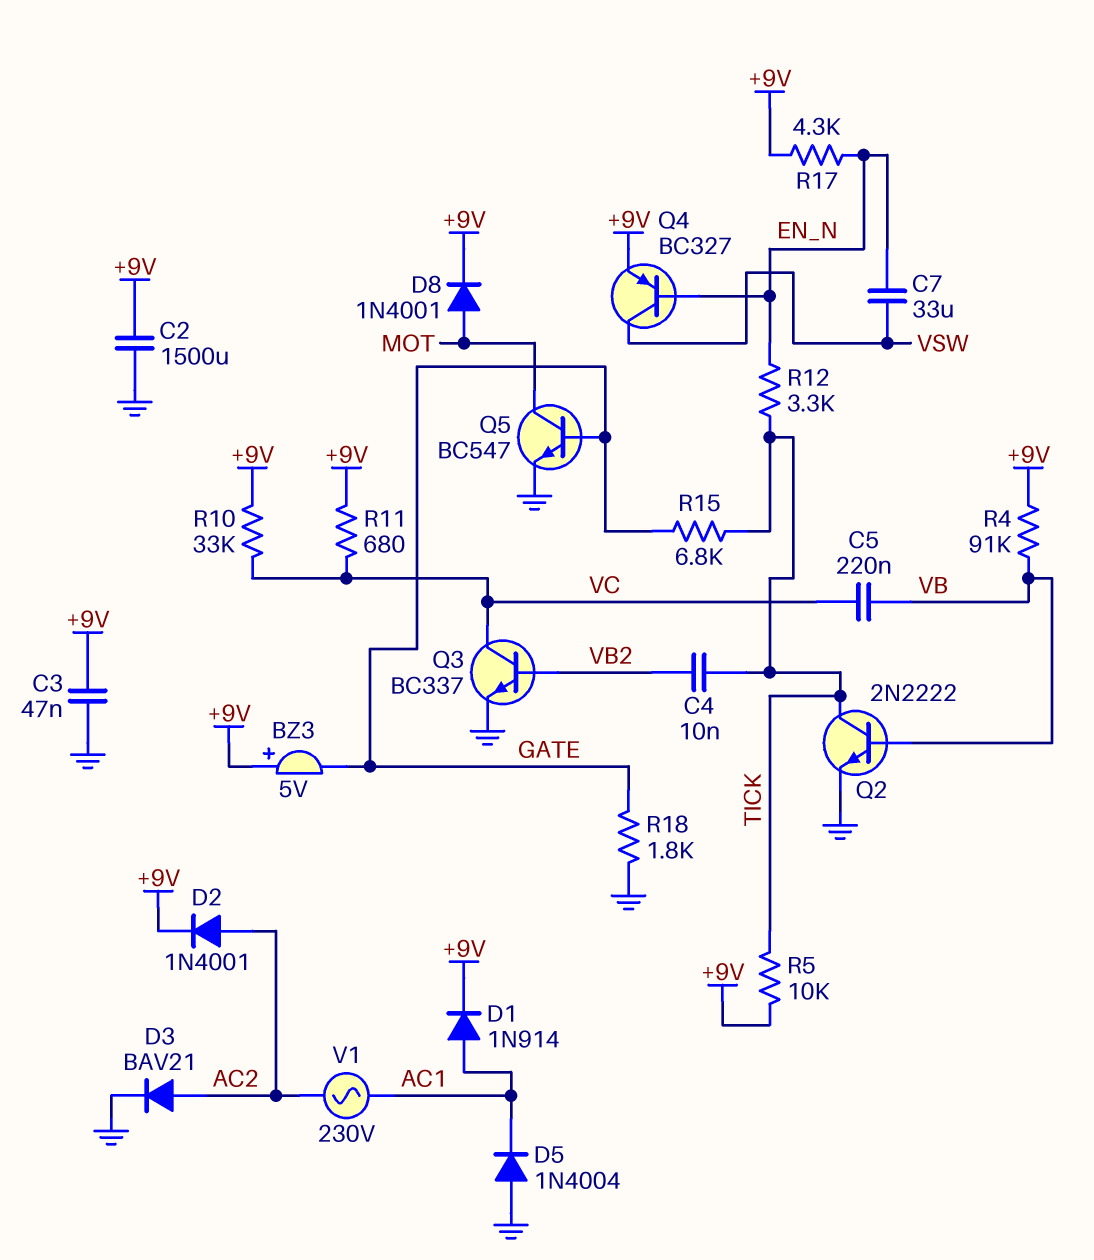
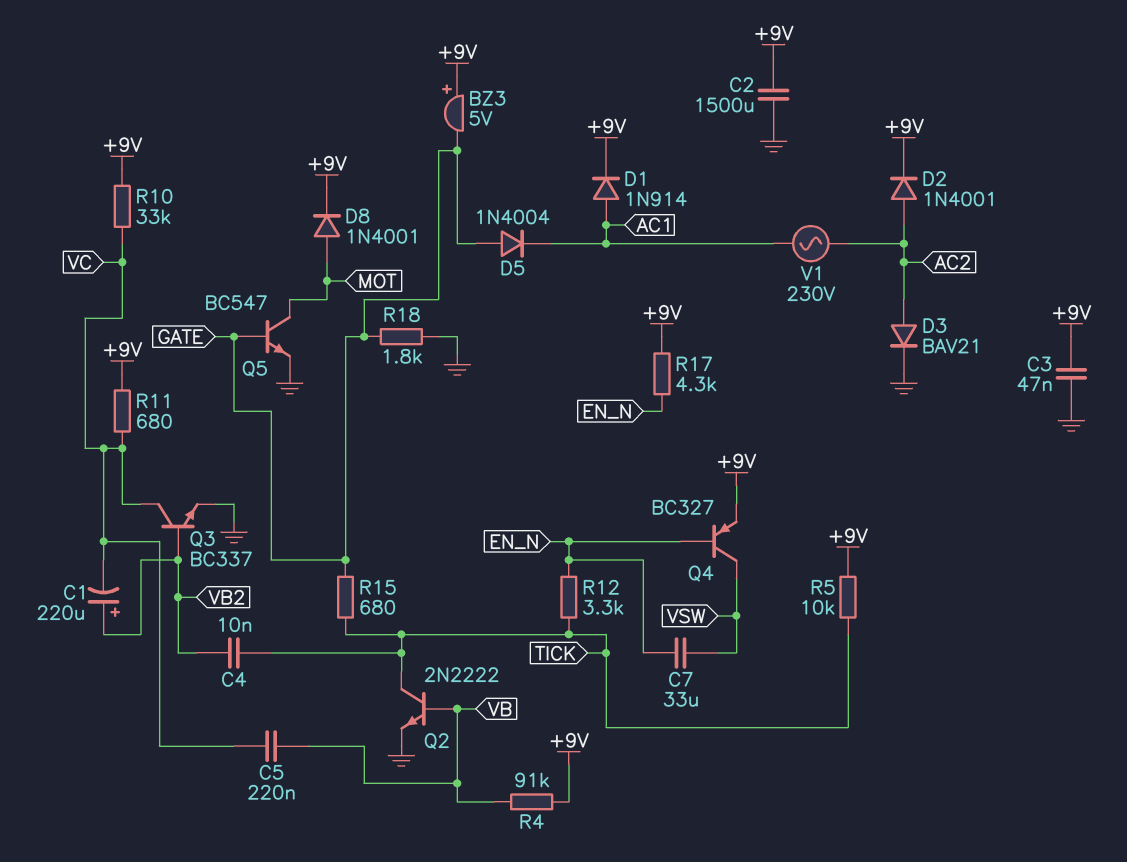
C1: none -> 220uF (plus VB2, minus VC)
D5: diode 1N4004 (A GND, K AC1) -> diode 1N4004 (A GATE, K AC1)
R15: 6.8k (GATE, TICK) -> 680 (GATE, TICK)

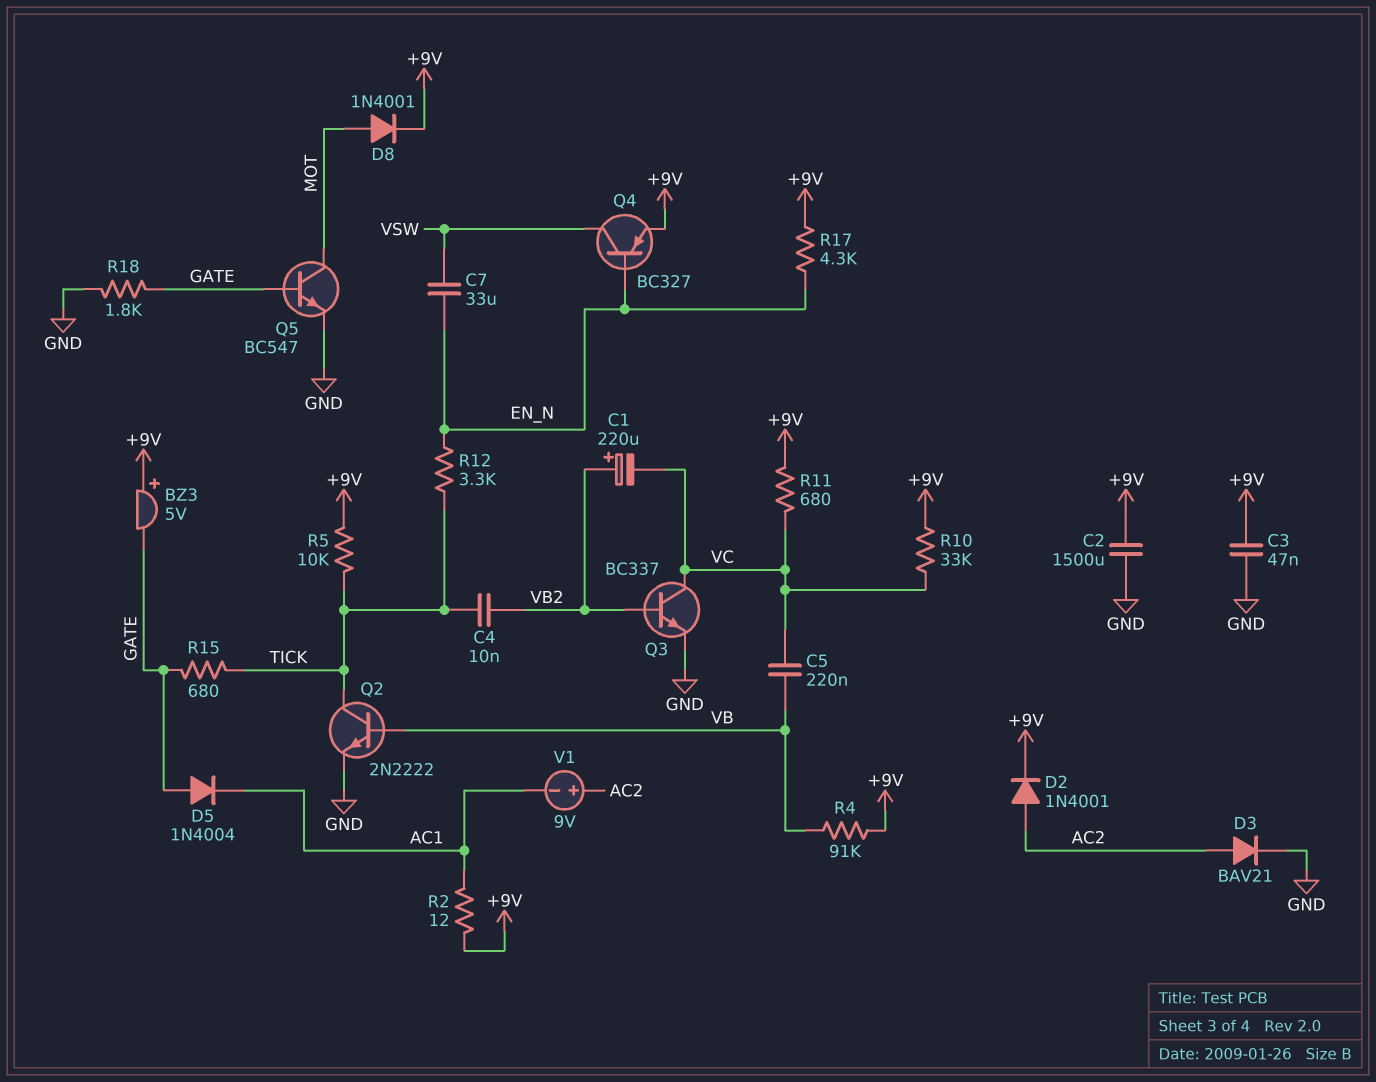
D1: diode 1N914 (A AC1, K +9V) -> none
R2: none -> 12 (+9V, AC1)
V1: AC 230V (AC1, AC2) -> 9V (plus AC2, minus AC1)

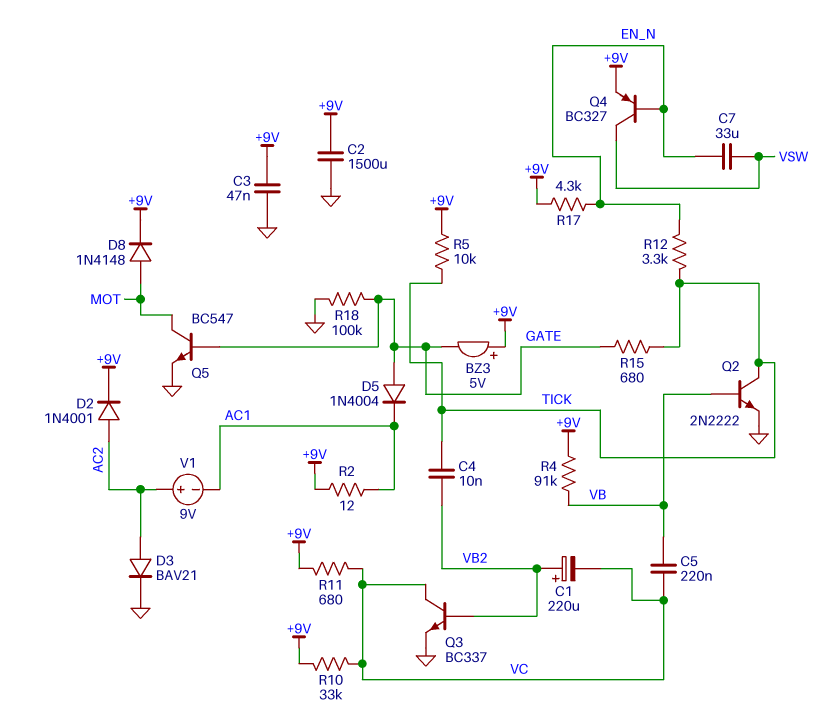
D8: diode 1N4001 (A MOT, K +9V) -> diode 1N4148 (A MOT, K +9V)
R18: 1.8k (GATE, GND) -> 100k (GATE, GND)

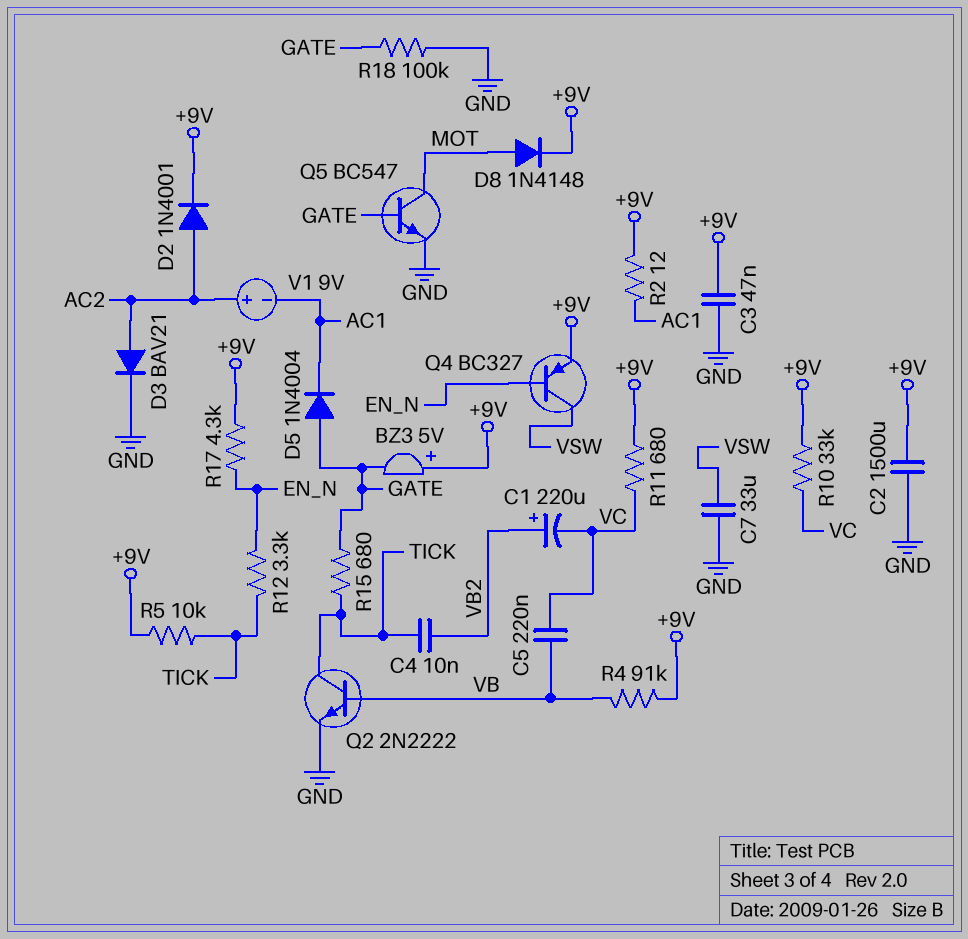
C7: 33uF (EN_N, VSW) -> 33uF (GND, VSW)
Q3: NPN BC337 (B VB2, C VC, E GND) -> none

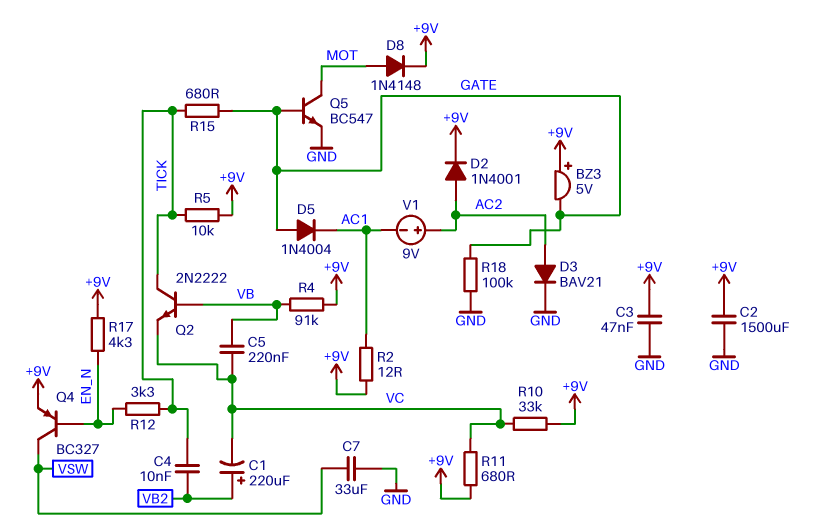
Q2: NPN 2N2222 (B VB, C TICK, E GND) -> NPN 2N2222 (B VB, C TICK, E VC)

